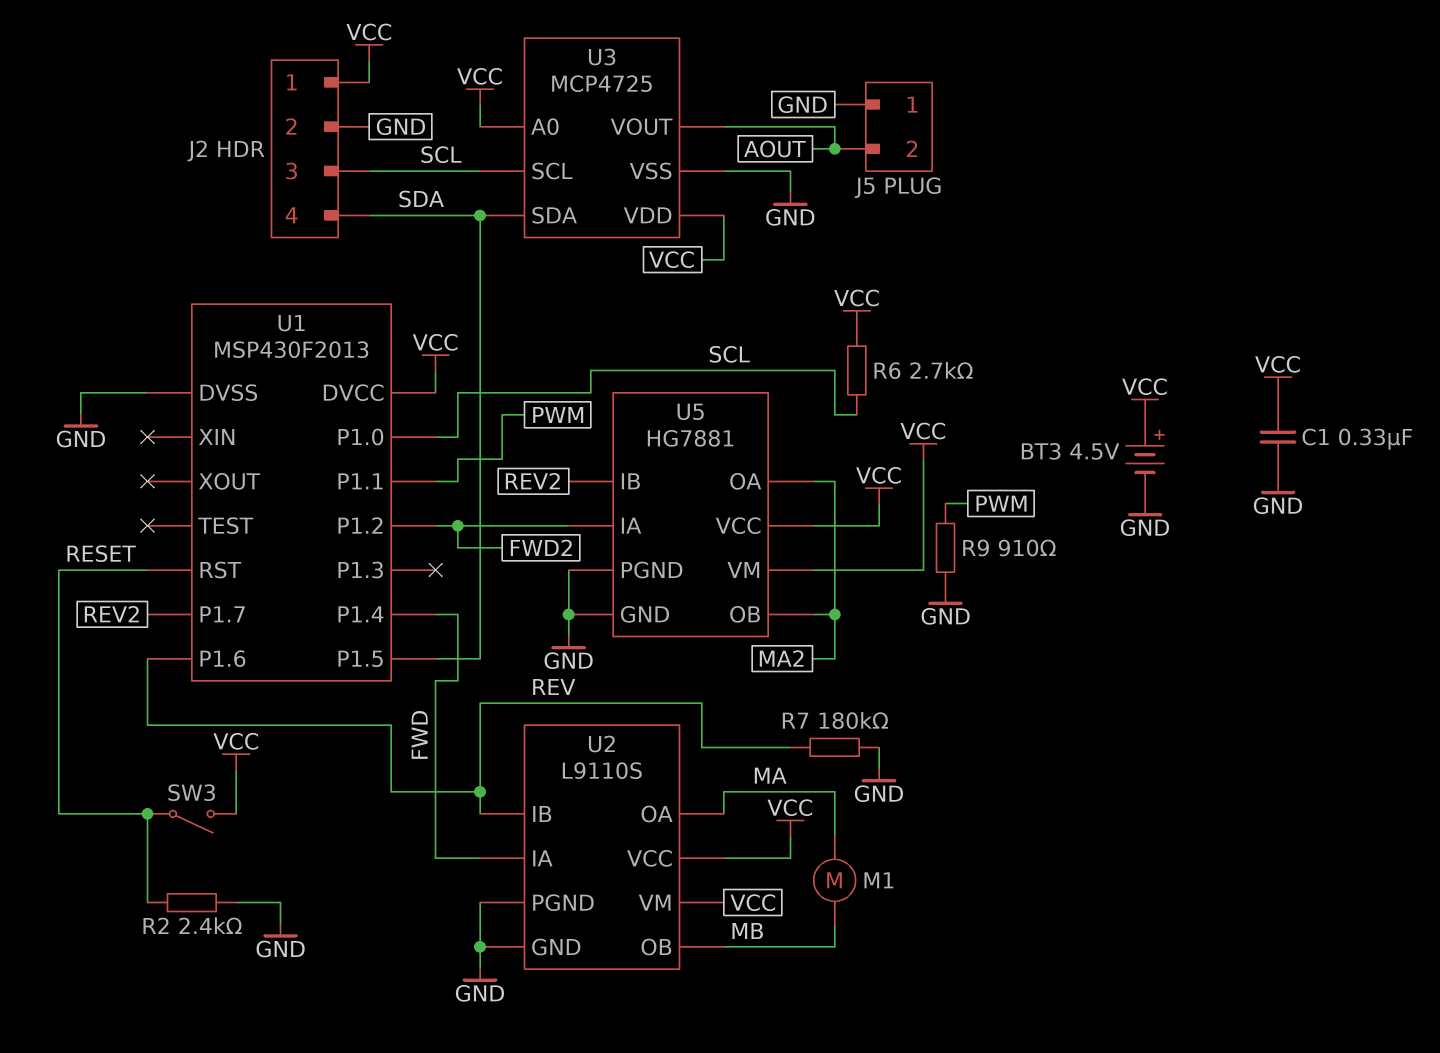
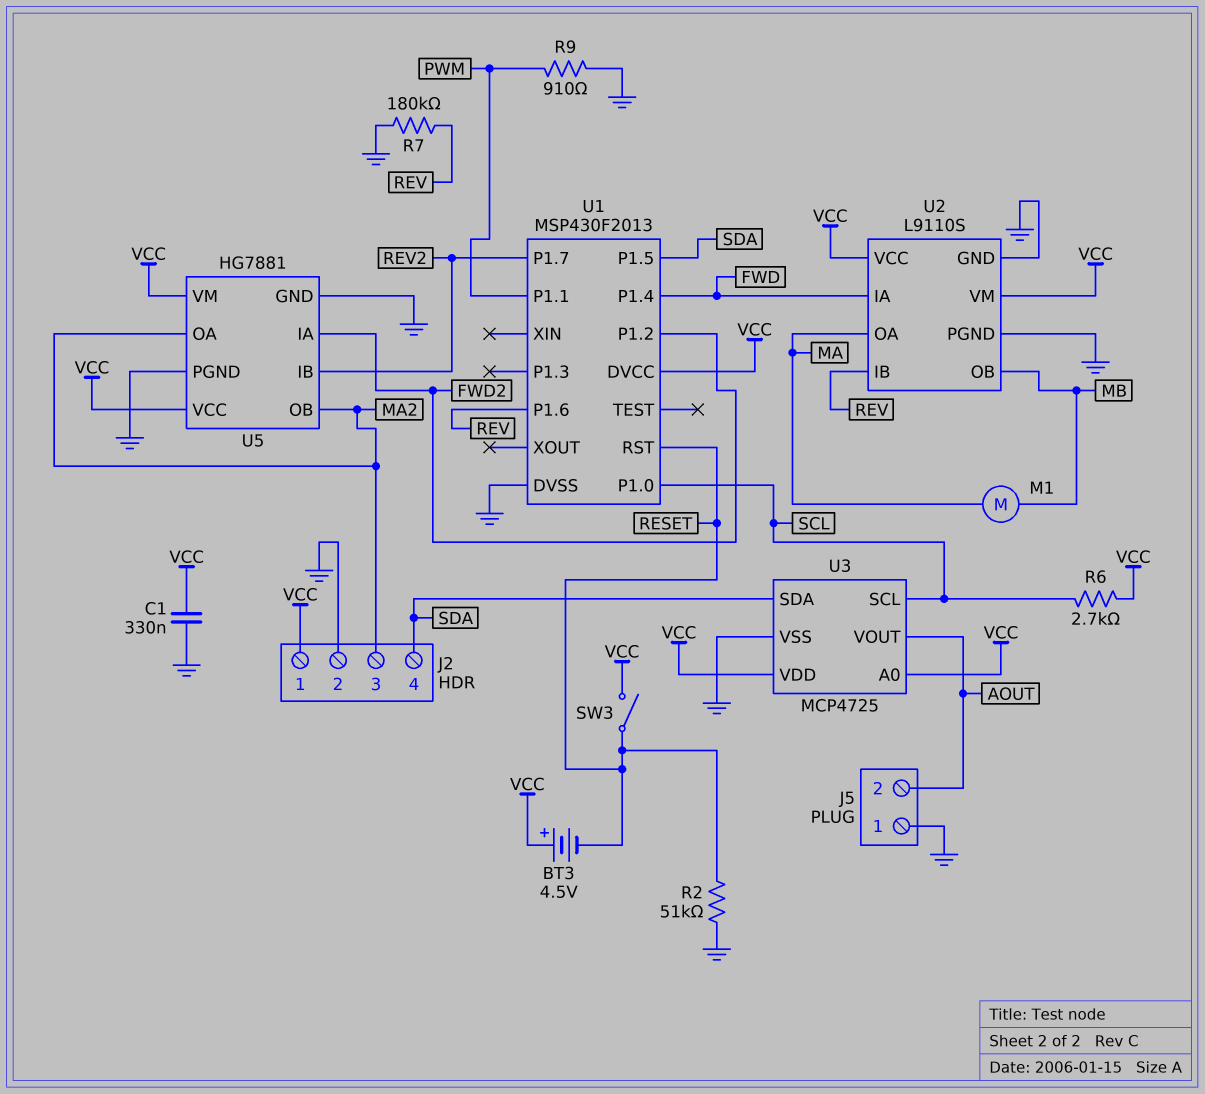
BT3: 4.5V (plus VCC, minus GND) -> 4.5V (plus VCC, minus RESET)
J2 pin 3: SCL -> MA2
R2: 2.4k (GND, RESET) -> 51k (GND, RESET)

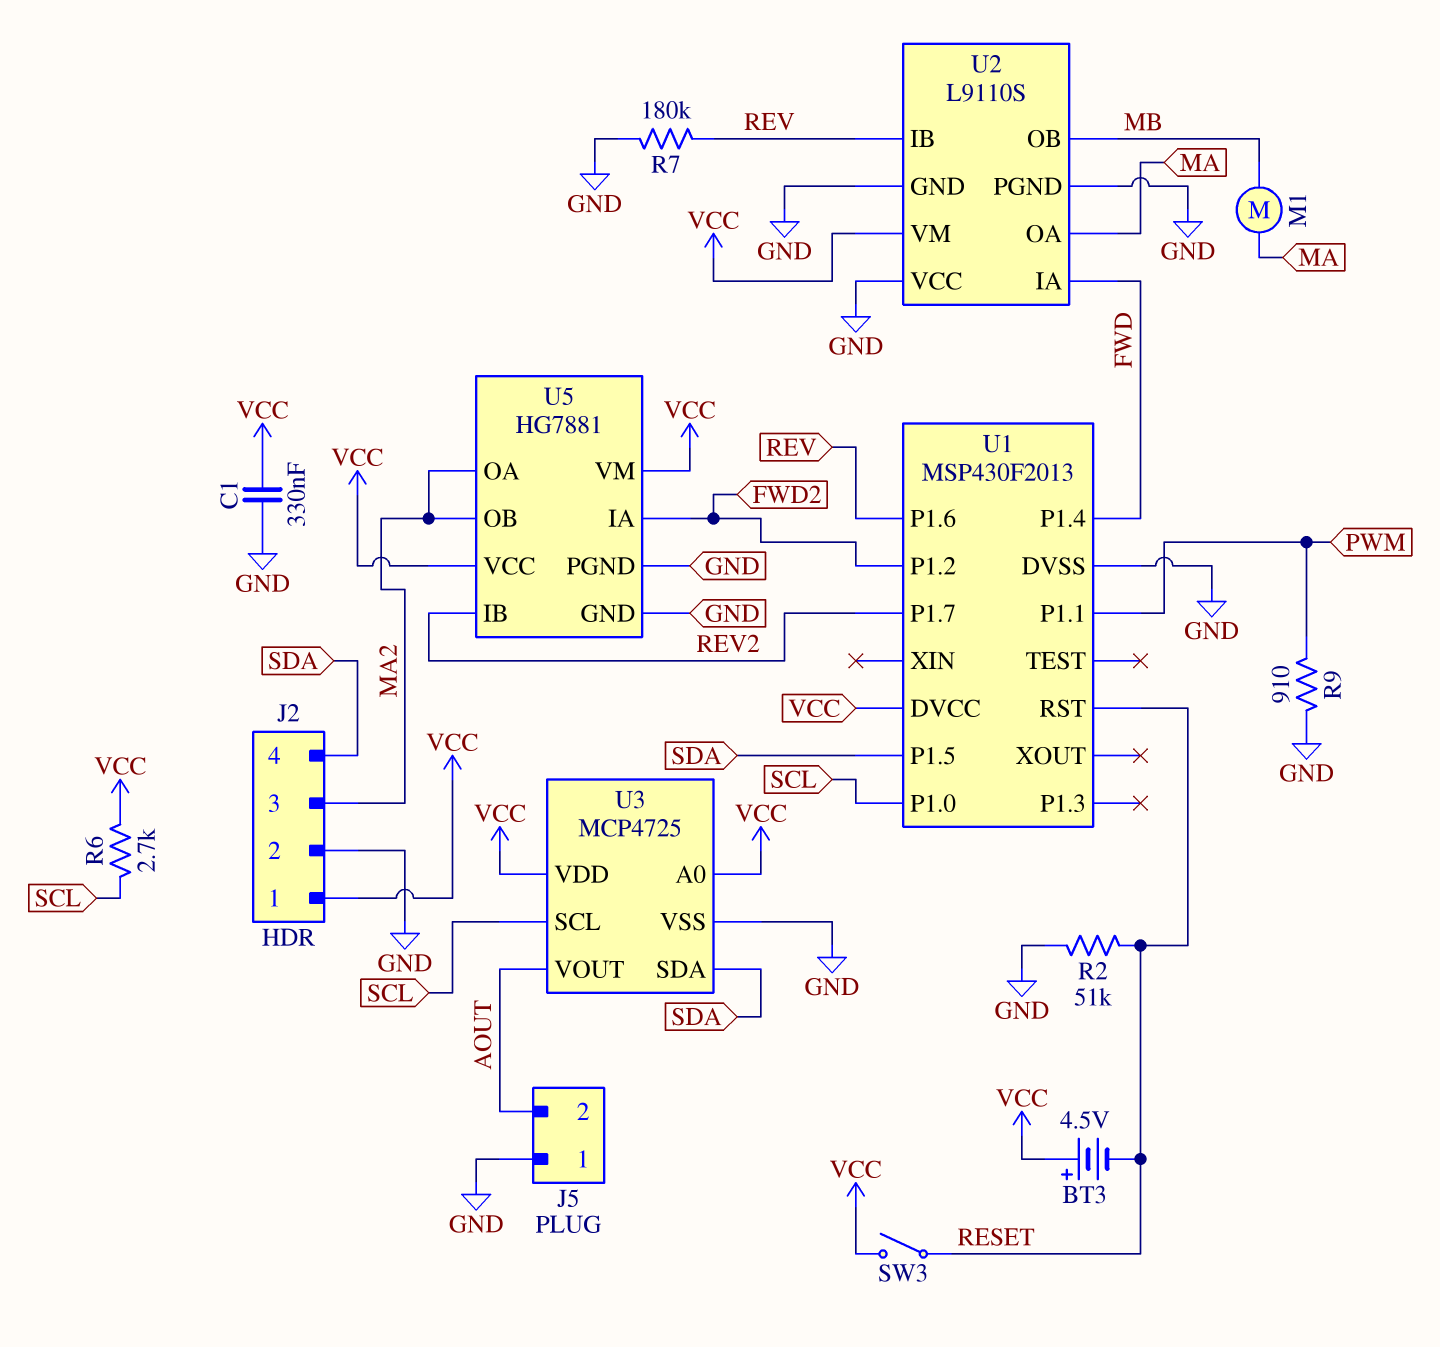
U2 pin VCC: VCC -> GND

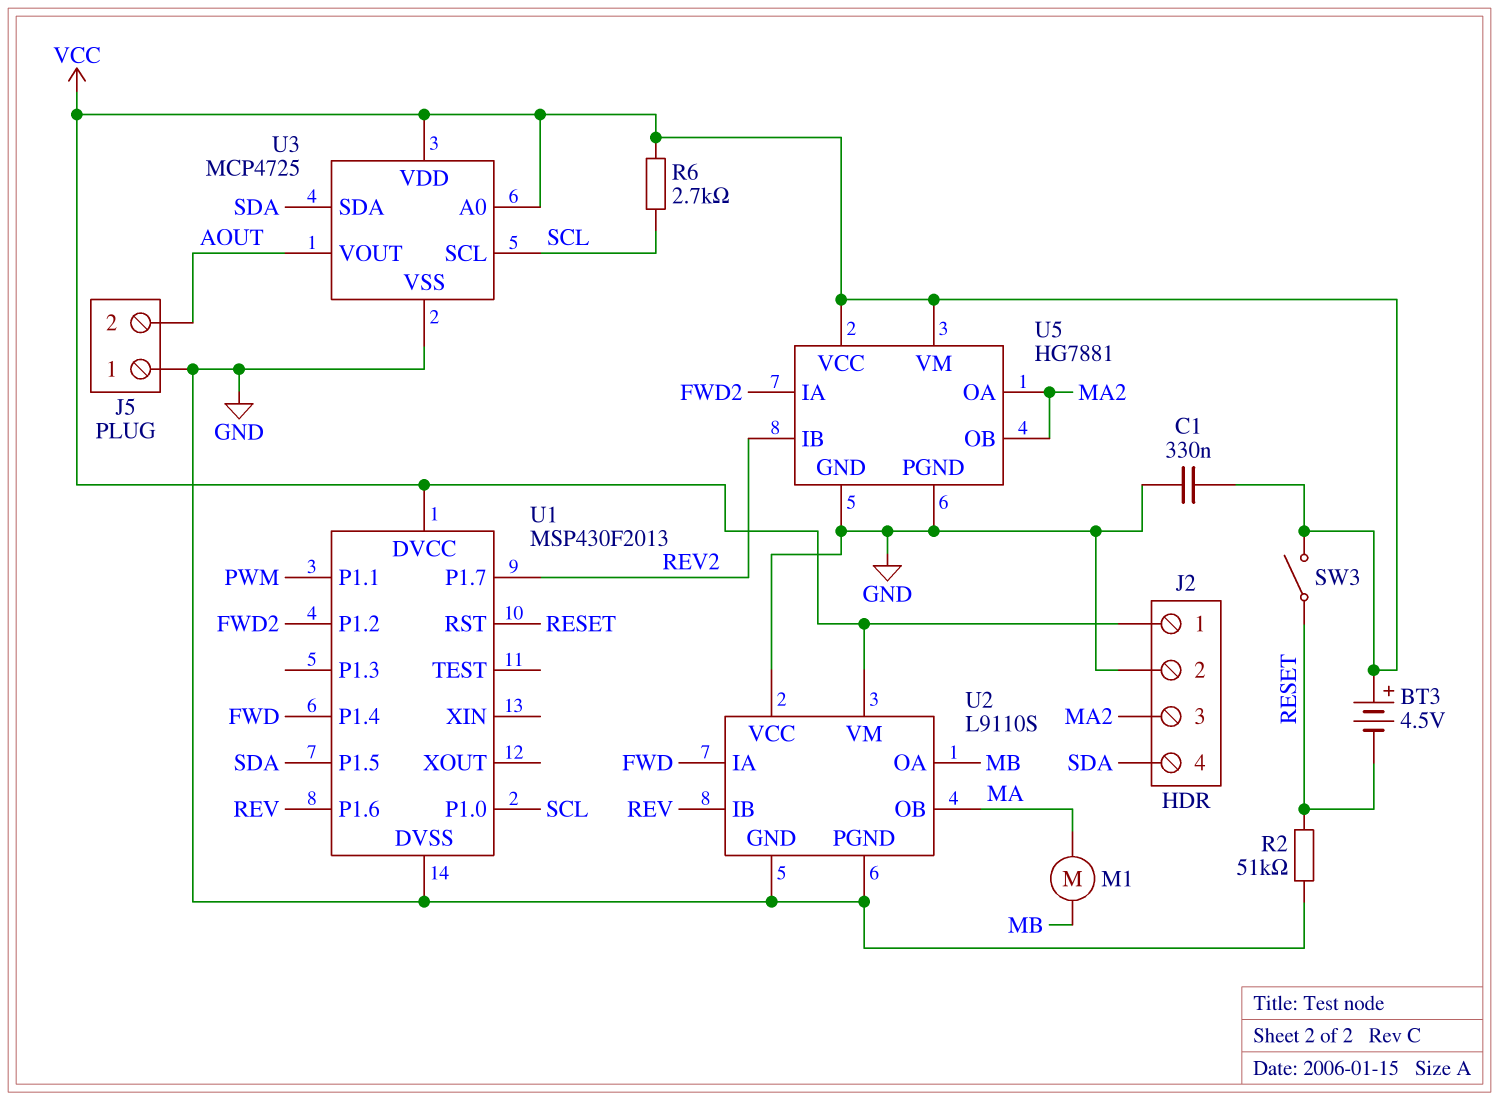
R7: 180k (GND, REV) -> none
R9: 910 (GND, PWM) -> none
U2 pin OA: MA -> MB
U2 pin OB: MB -> MA

